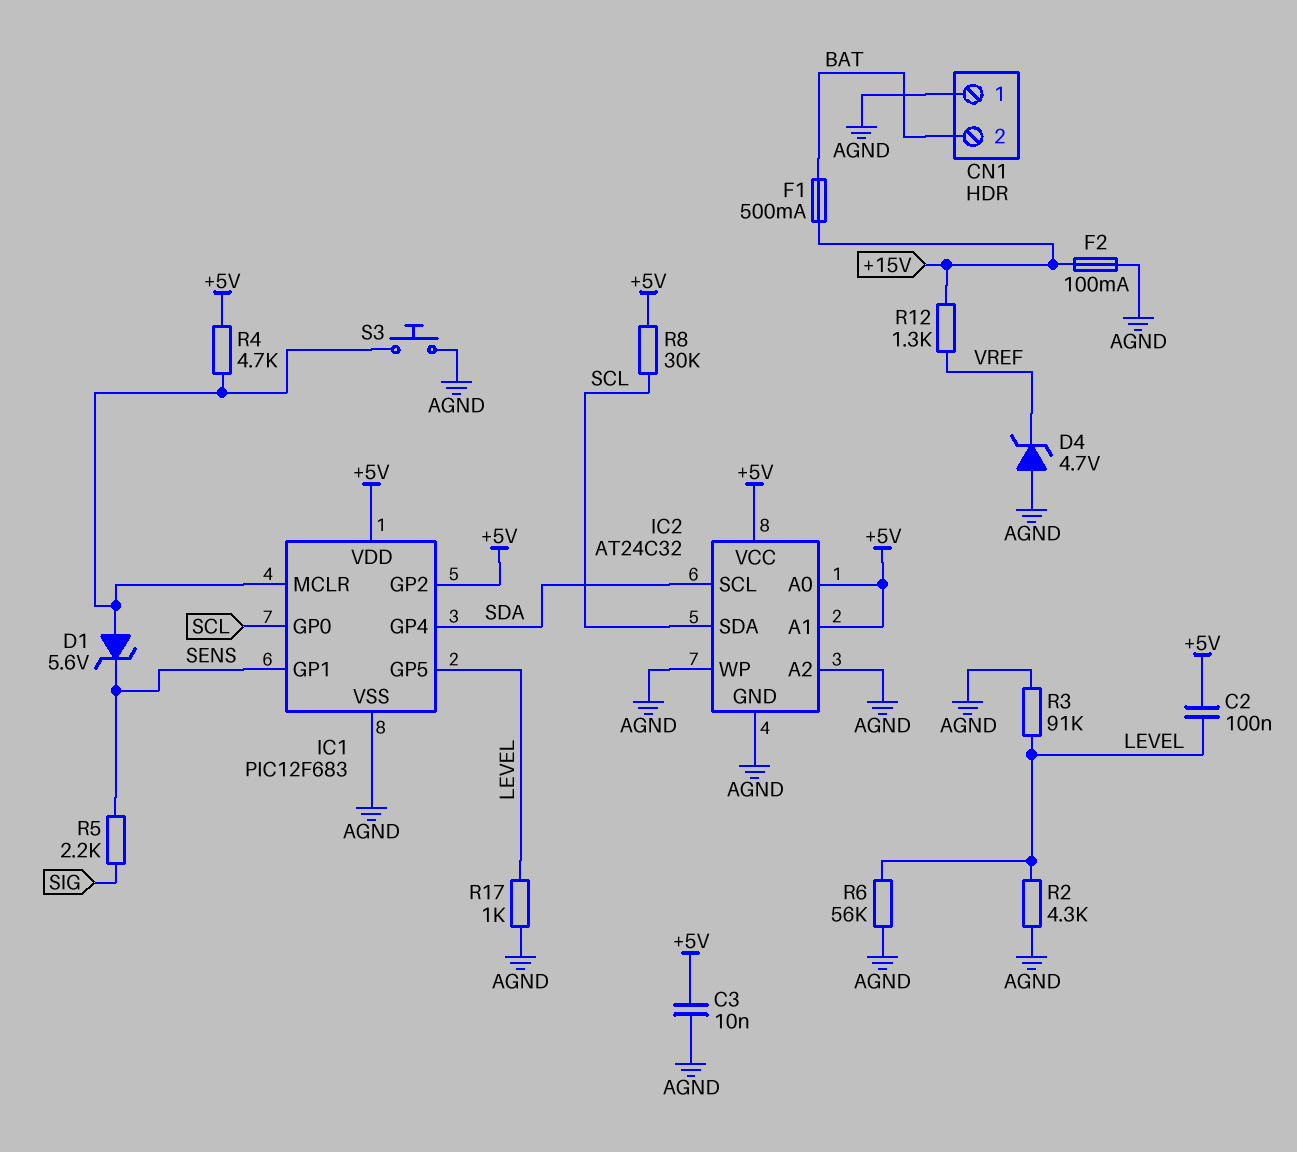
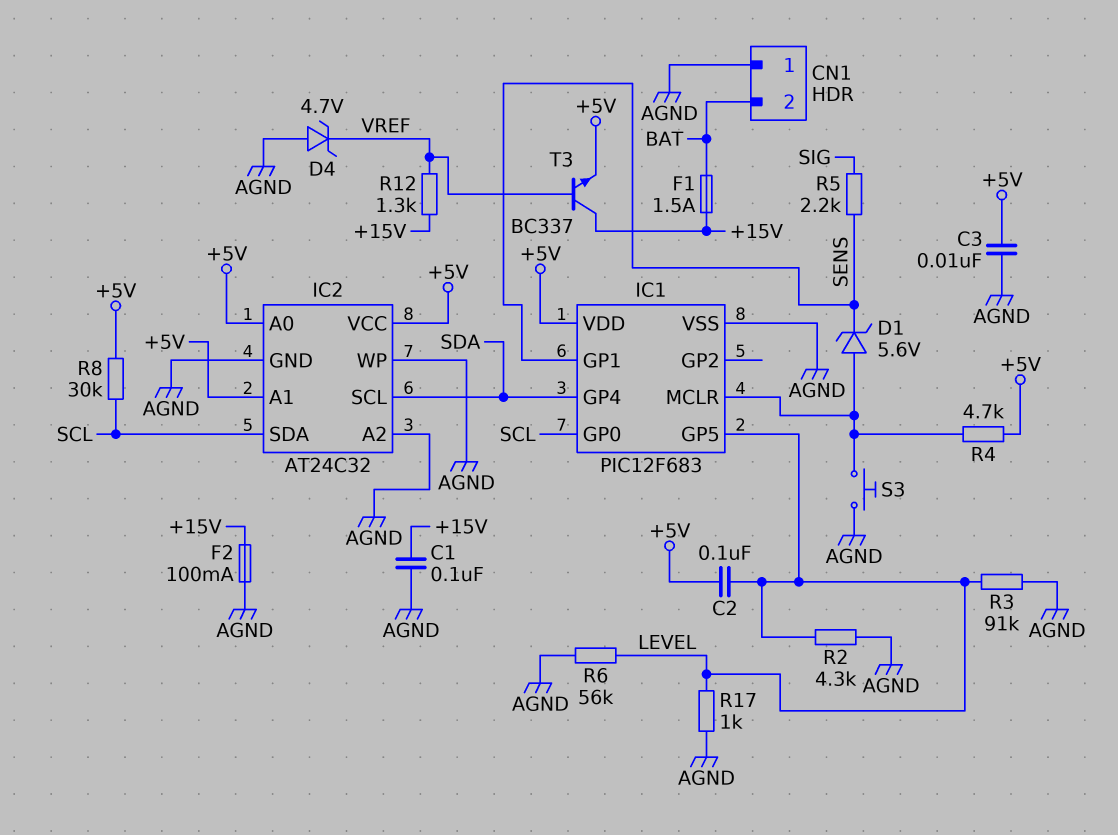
C1: none -> 100nF (+15V, AGND)
F1: 500mA (+15V, BAT) -> 1.5A (+15V, BAT)
IC1 pin GP2: +5V -> none
T3: none -> NPN BC337 (B VREF, C +15V, E +5V)

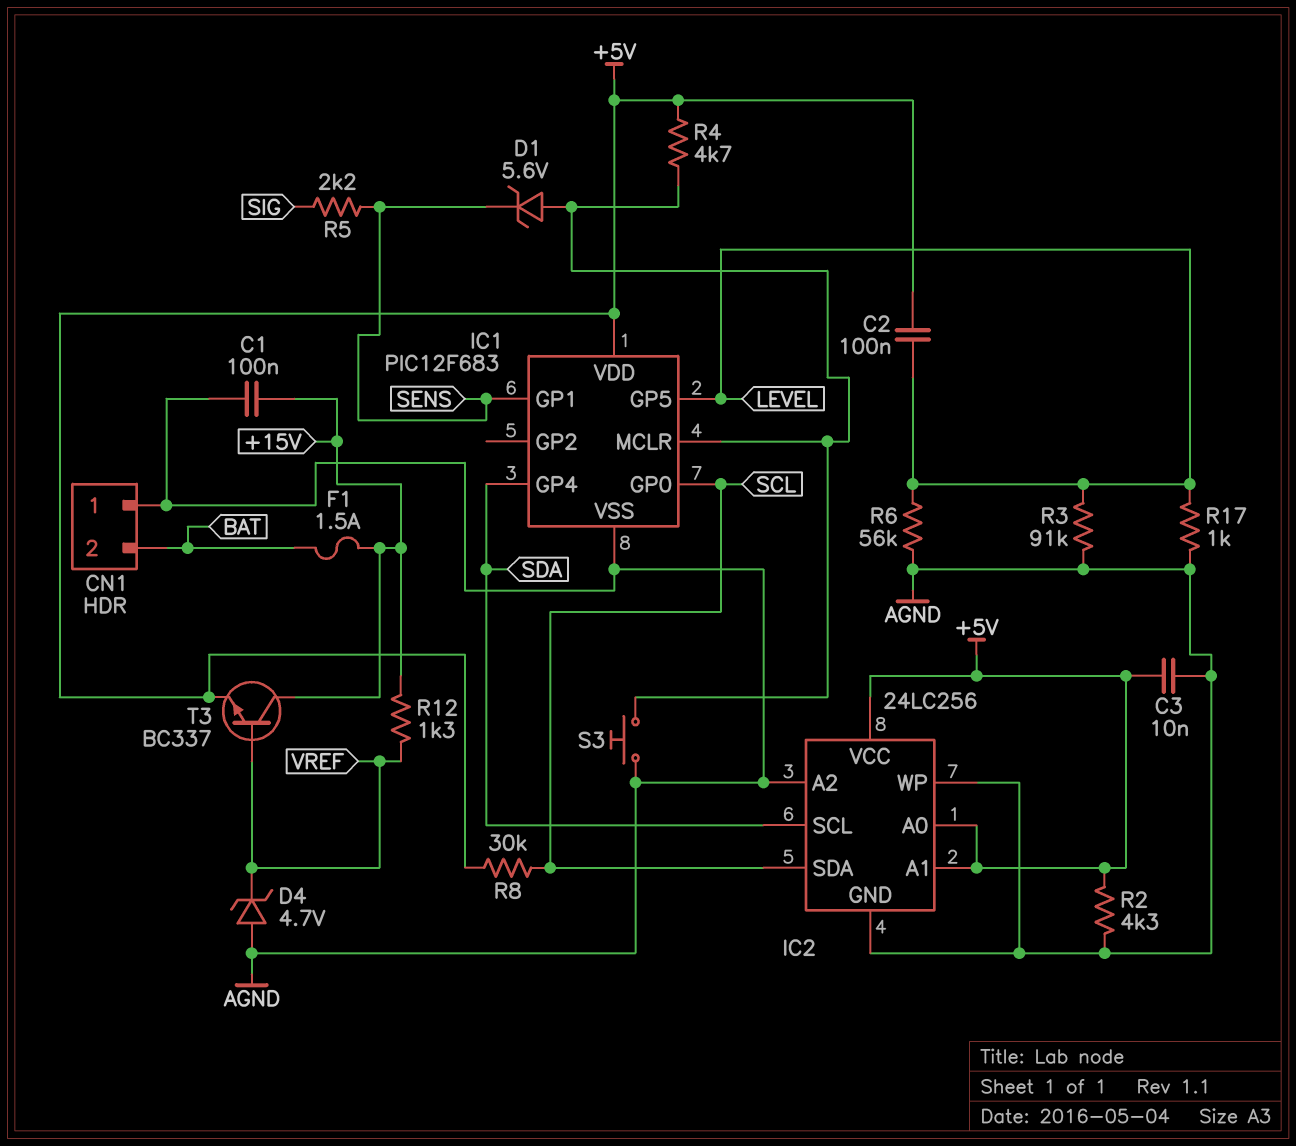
F2: 100mA (+15V, AGND) -> none
IC2: AT24C32 -> 24LC256
R2: 4.3k (AGND, LEVEL) -> 4.3k (+5V, AGND)

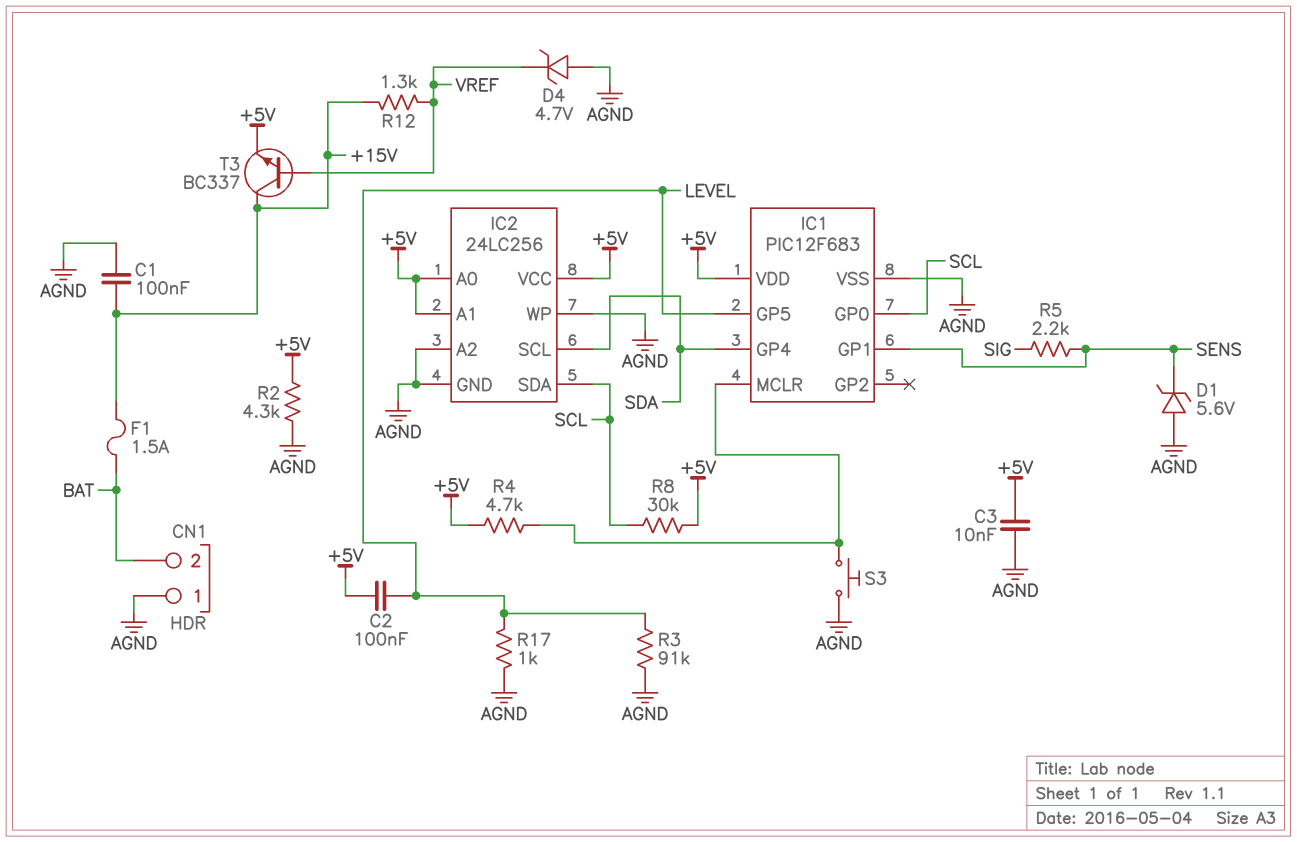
D1: zener 5.6V (A IC1/MCLR, K SENS) -> zener 5.6V (A AGND, K SENS)
R6: 56k (AGND, LEVEL) -> none

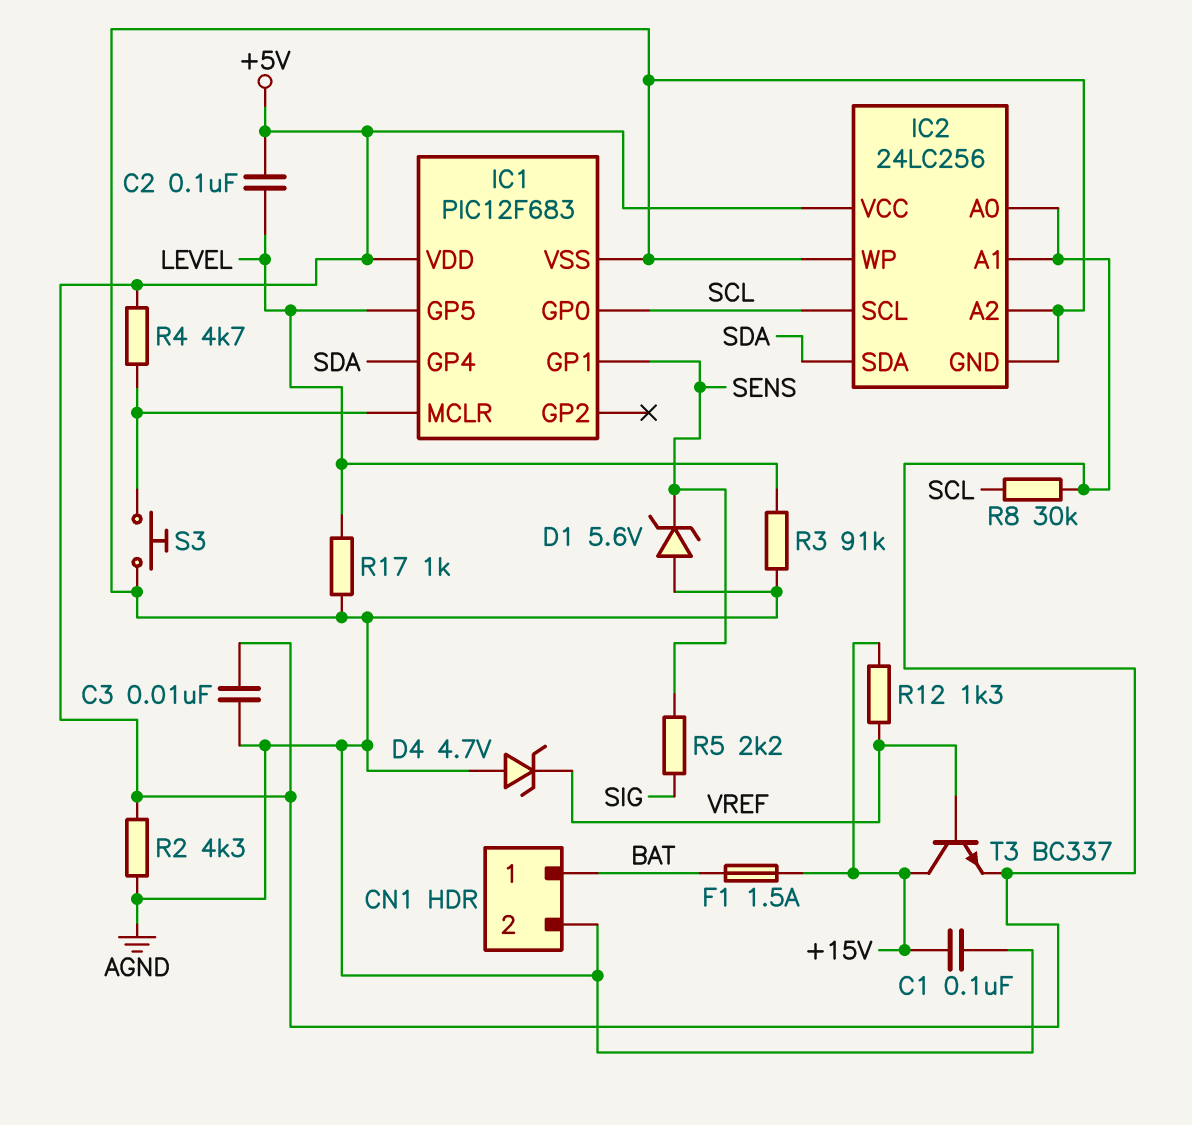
CN1 pin 1: AGND -> BAT
CN1 pin 2: BAT -> AGND
IC2 pin SCL: SDA -> SCL
IC2 pin SDA: SCL -> SDA

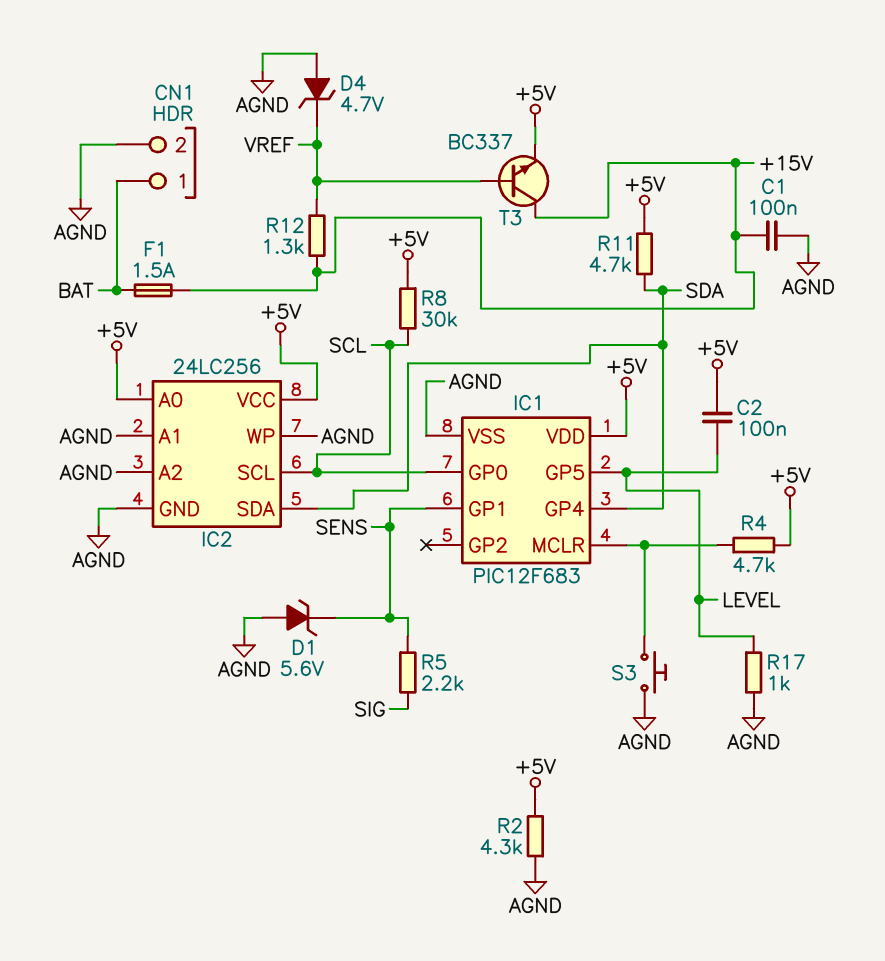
C3: 10nF (+5V, AGND) -> none
IC2 pin A1: +5V -> AGND
R3: 91k (AGND, LEVEL) -> none
R11: none -> 4.7k (+5V, SDA)

